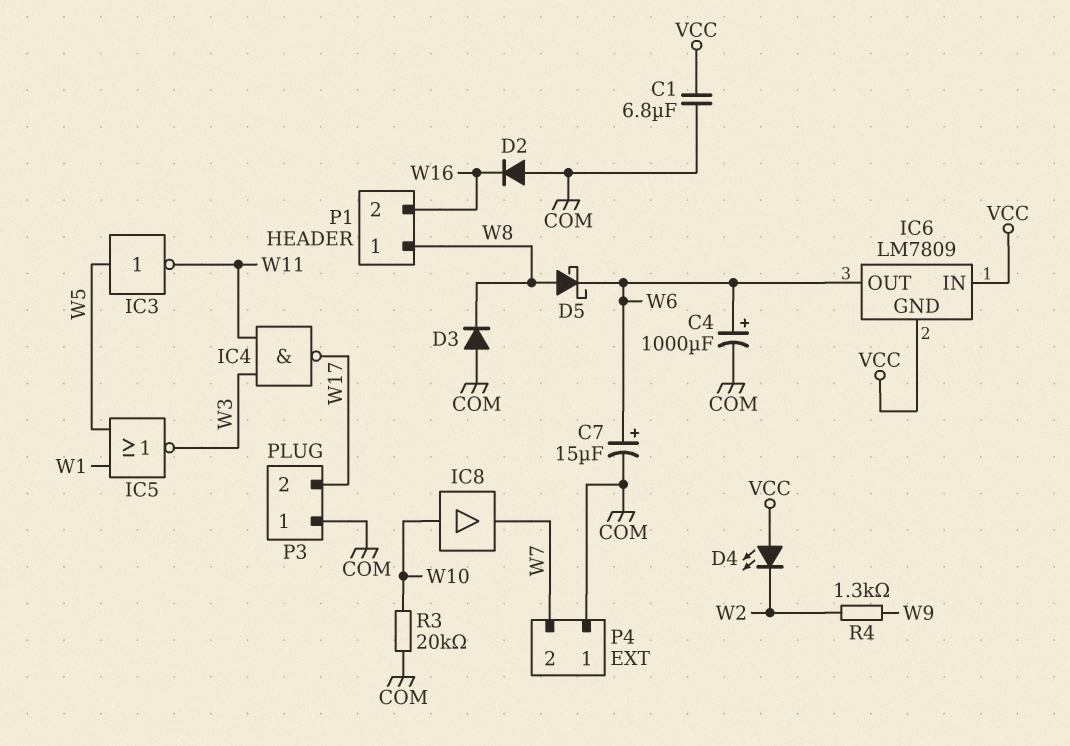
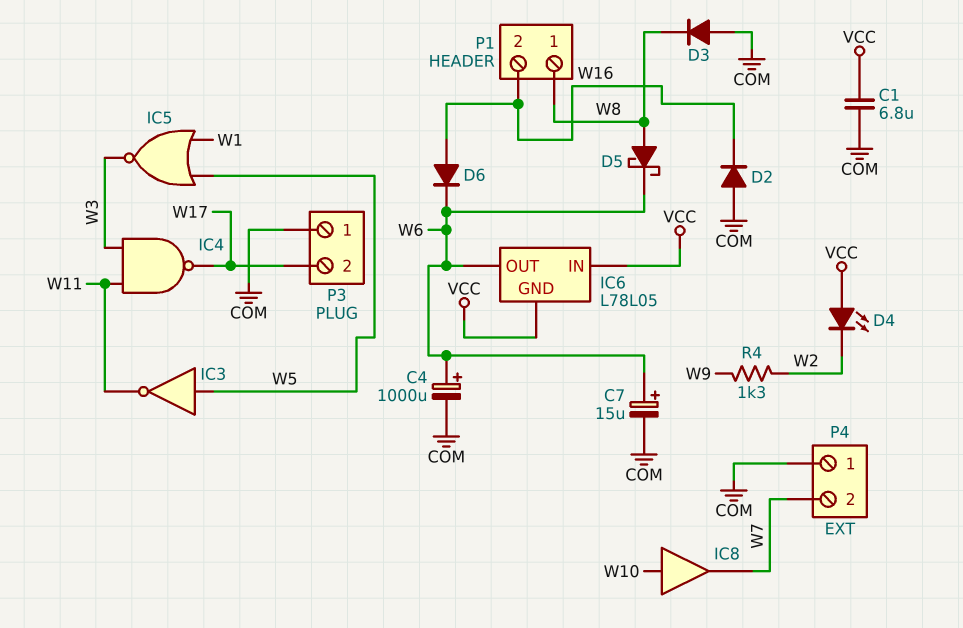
D6: none -> diode (A W16, K W6)
IC6: LM7809 -> L78L05
R3: 20k (COM, W10) -> none

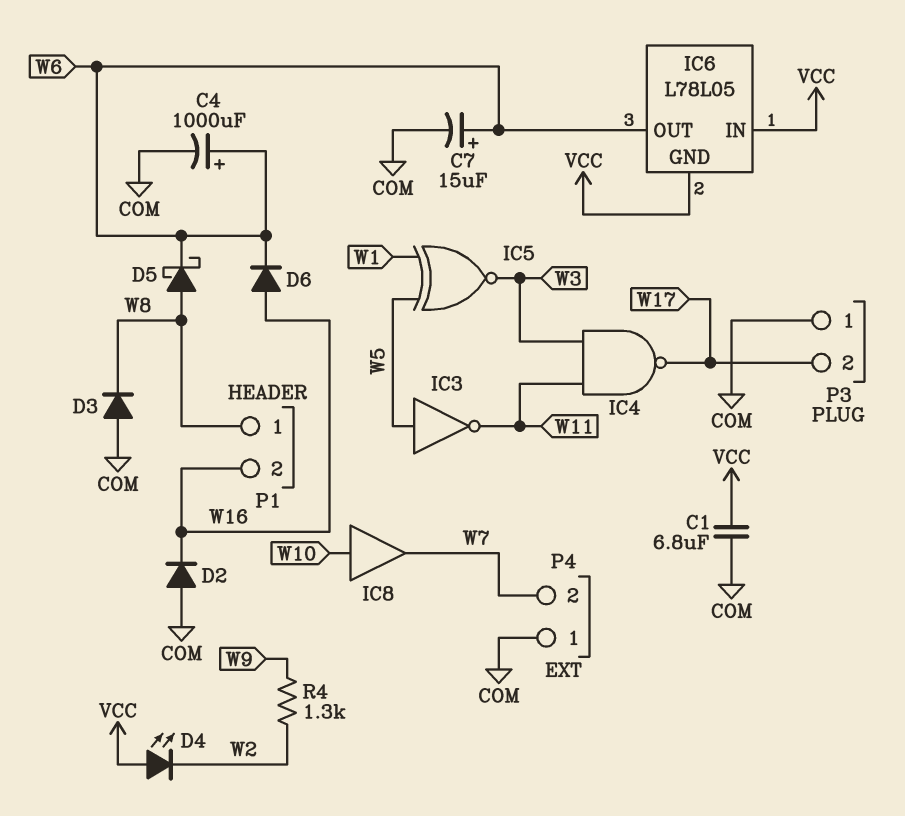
IC5: NOR (in W1, in W5, out W3) -> XNOR (in W1, in W5, out W3)

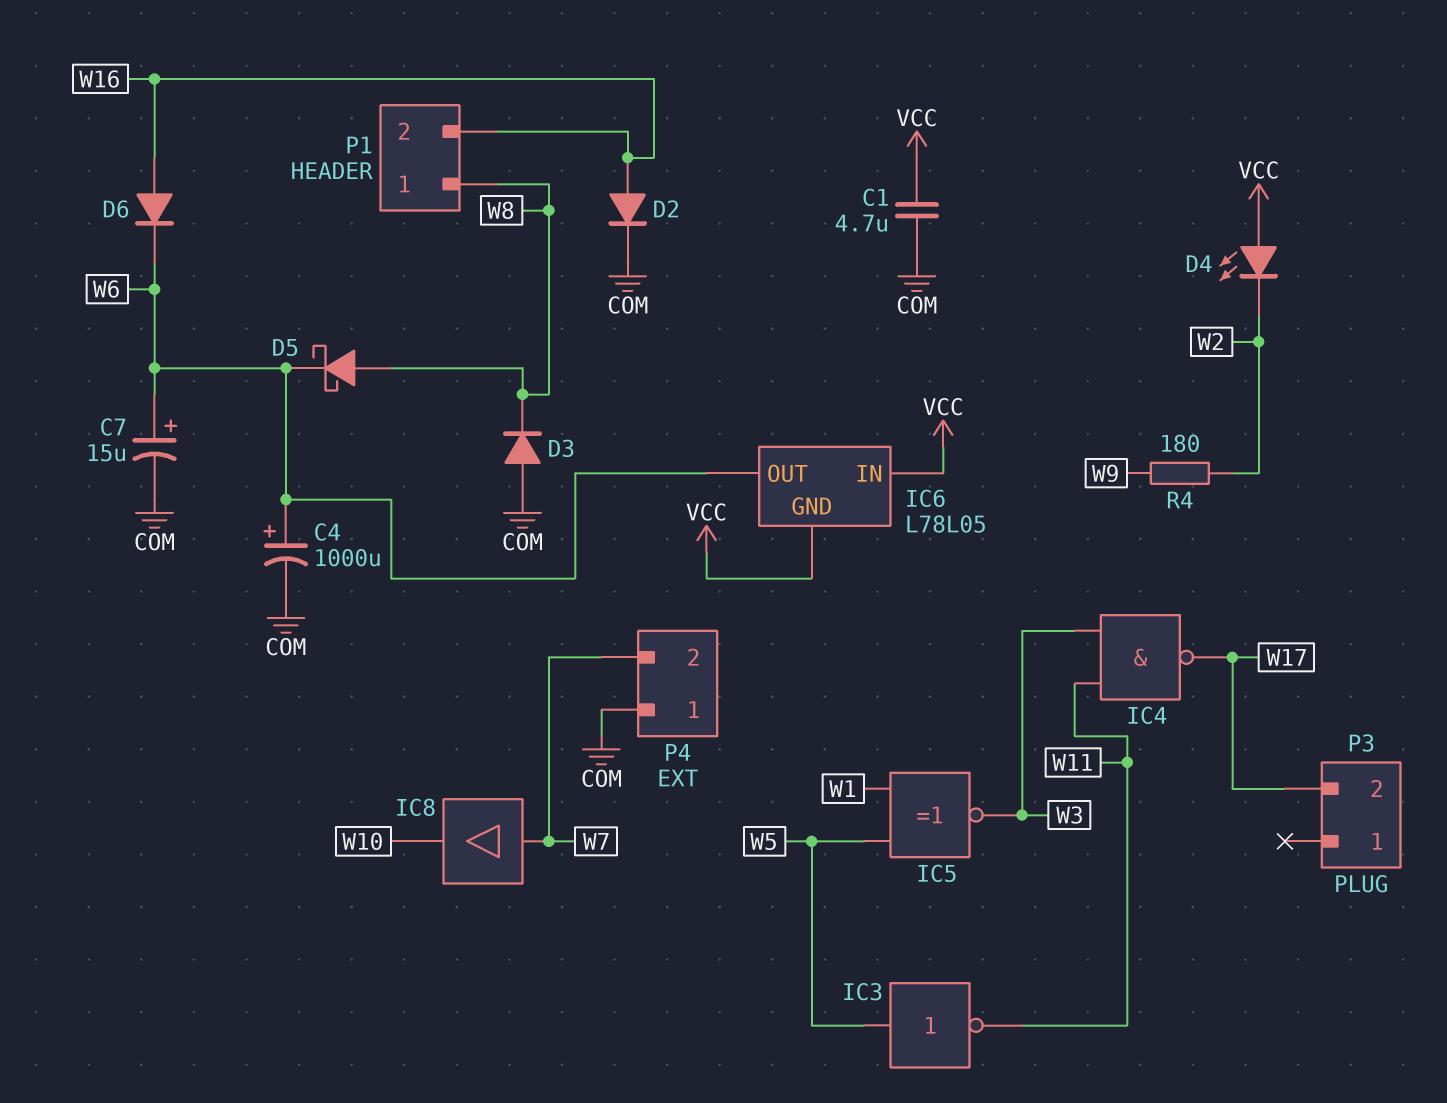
C1: 6.8uF (COM, VCC) -> 4.7uF (COM, VCC)
D2: diode (A COM, K W16) -> diode (A W16, K COM)
IC8: buffer (in W10, out W7) -> buffer (in W7, out W10)
P3 pin 1: COM -> none
R4: 1.3k (W2, W9) -> 180 (W2, W9)

